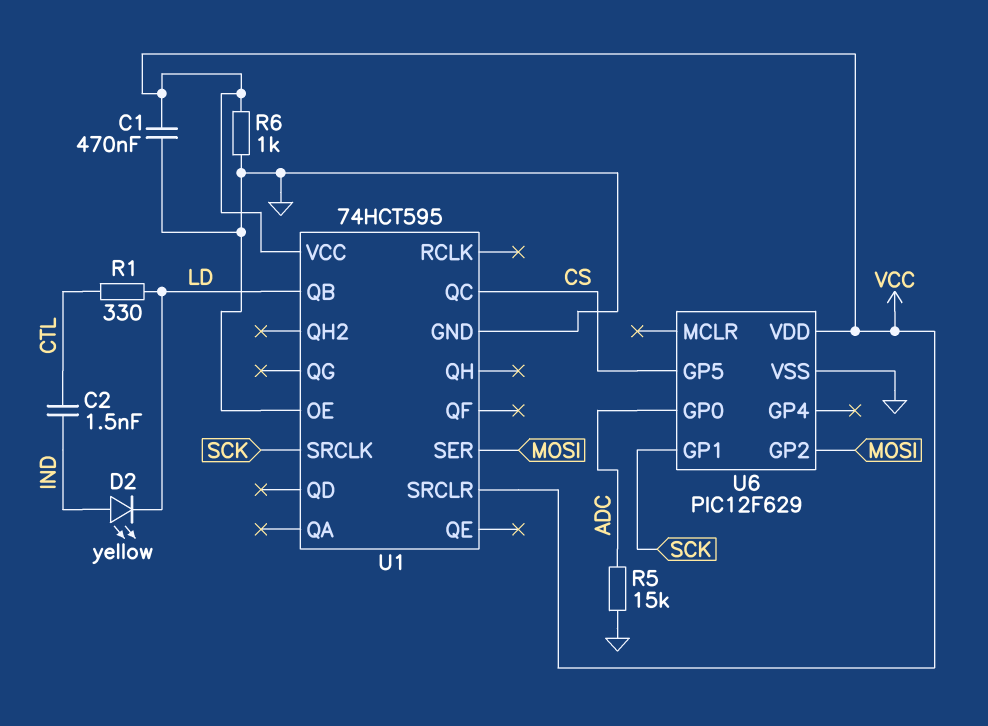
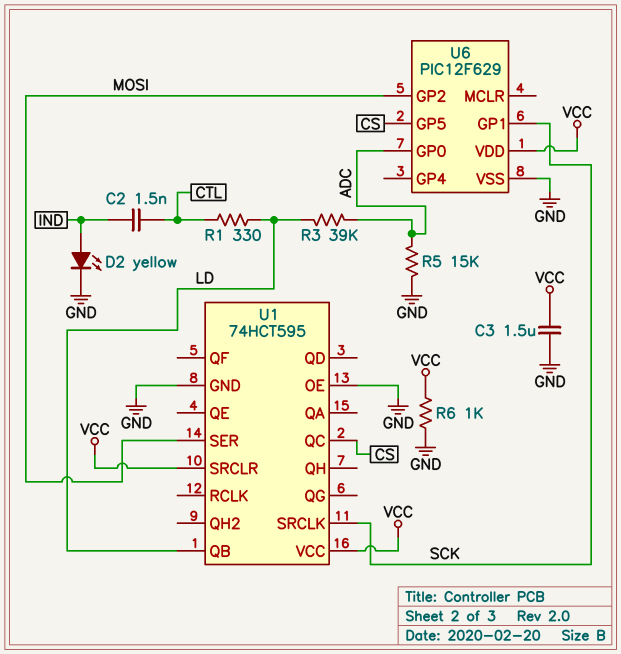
C1: 470nF (GND, VCC) -> none
C3: none -> 1.5uF (GND, VCC)
D2: LED yellow (A IND, K LD) -> LED yellow (A IND, K GND)
R3: none -> 39k (ADC, LD)

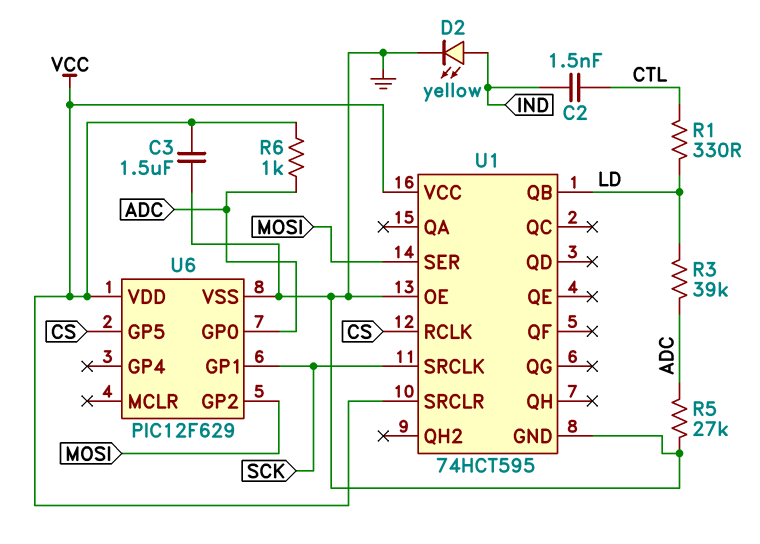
R5: 15k (ADC, GND) -> 27k (ADC, GND)
R6: 1k (GND, VCC) -> 1k (ADC, VCC)
U1 pin QC: CS -> none
U1 pin RCLK: none -> CS

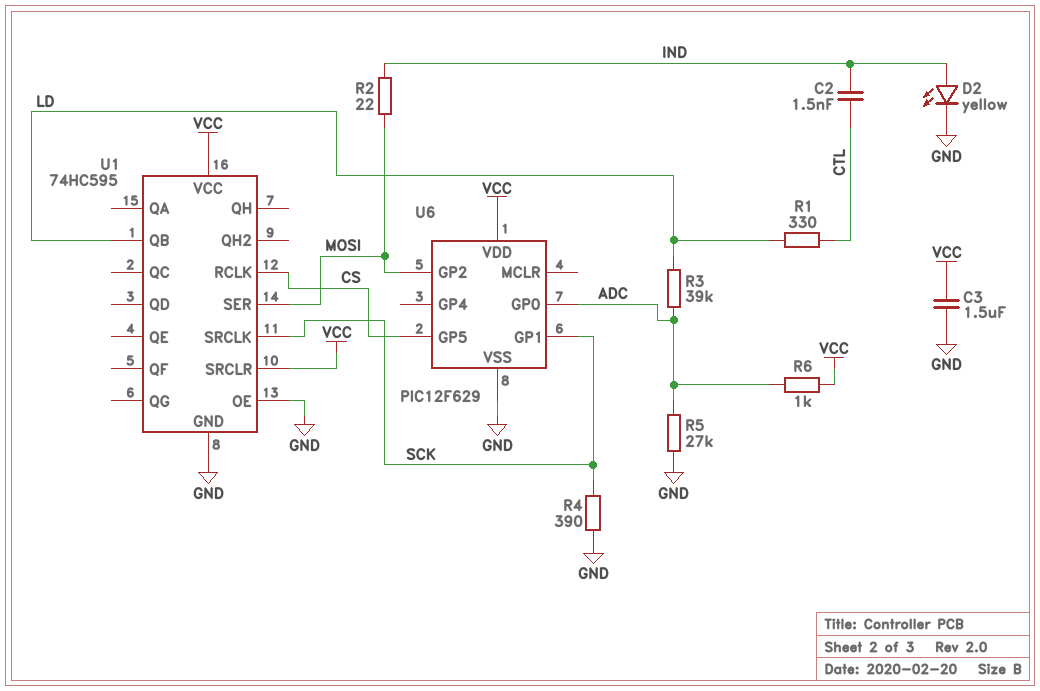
R2: none -> 22 (IND, MOSI)
R4: none -> 390 (GND, SCK)
U1: 74HCT595 -> 74HC595

